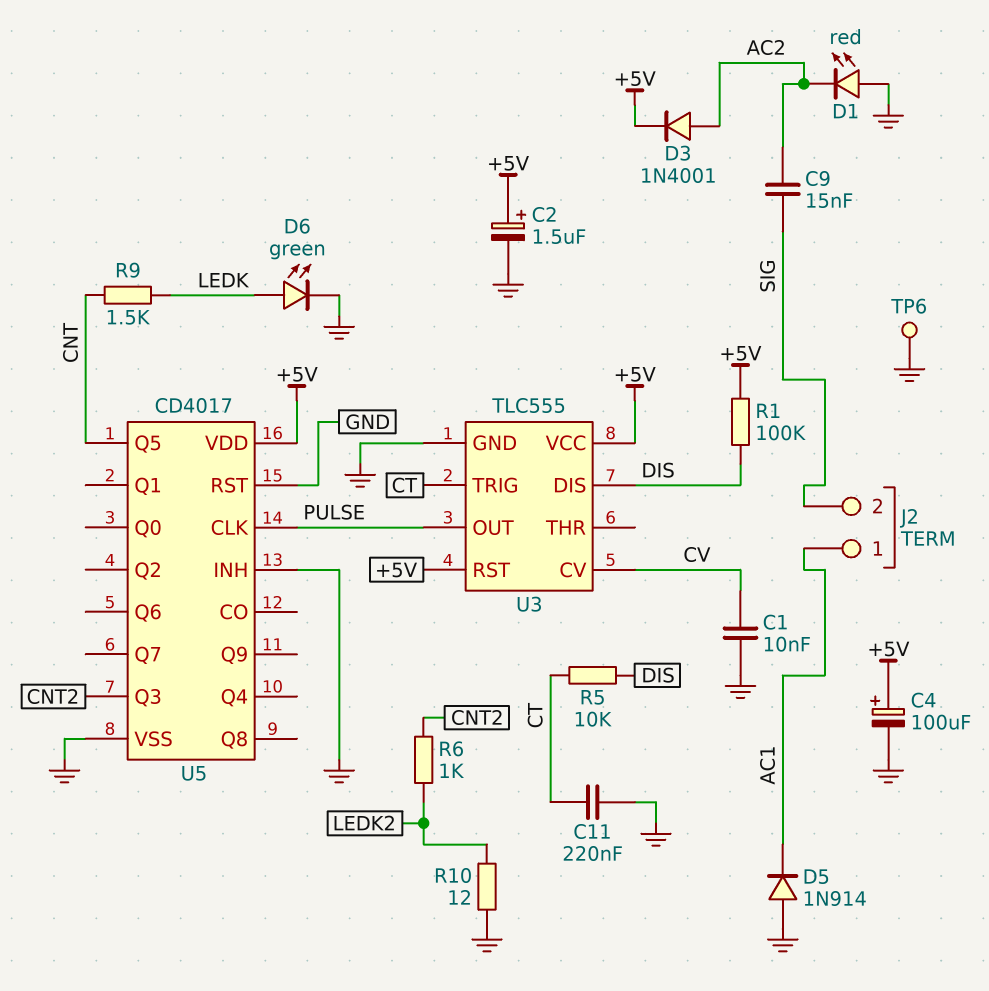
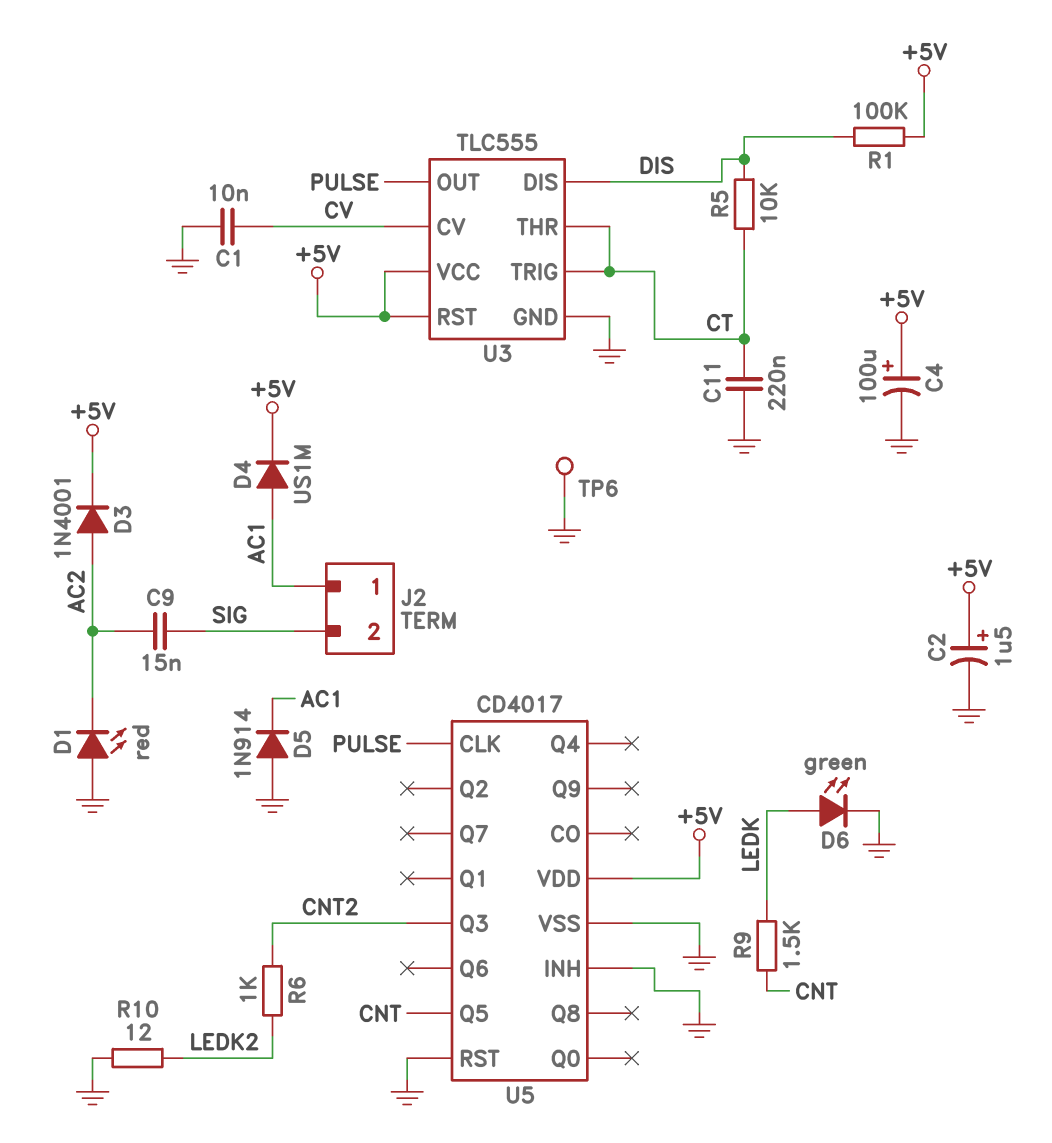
D4: none -> diode US1M (A AC1, K +5V)
U3 pin THR: none -> CT

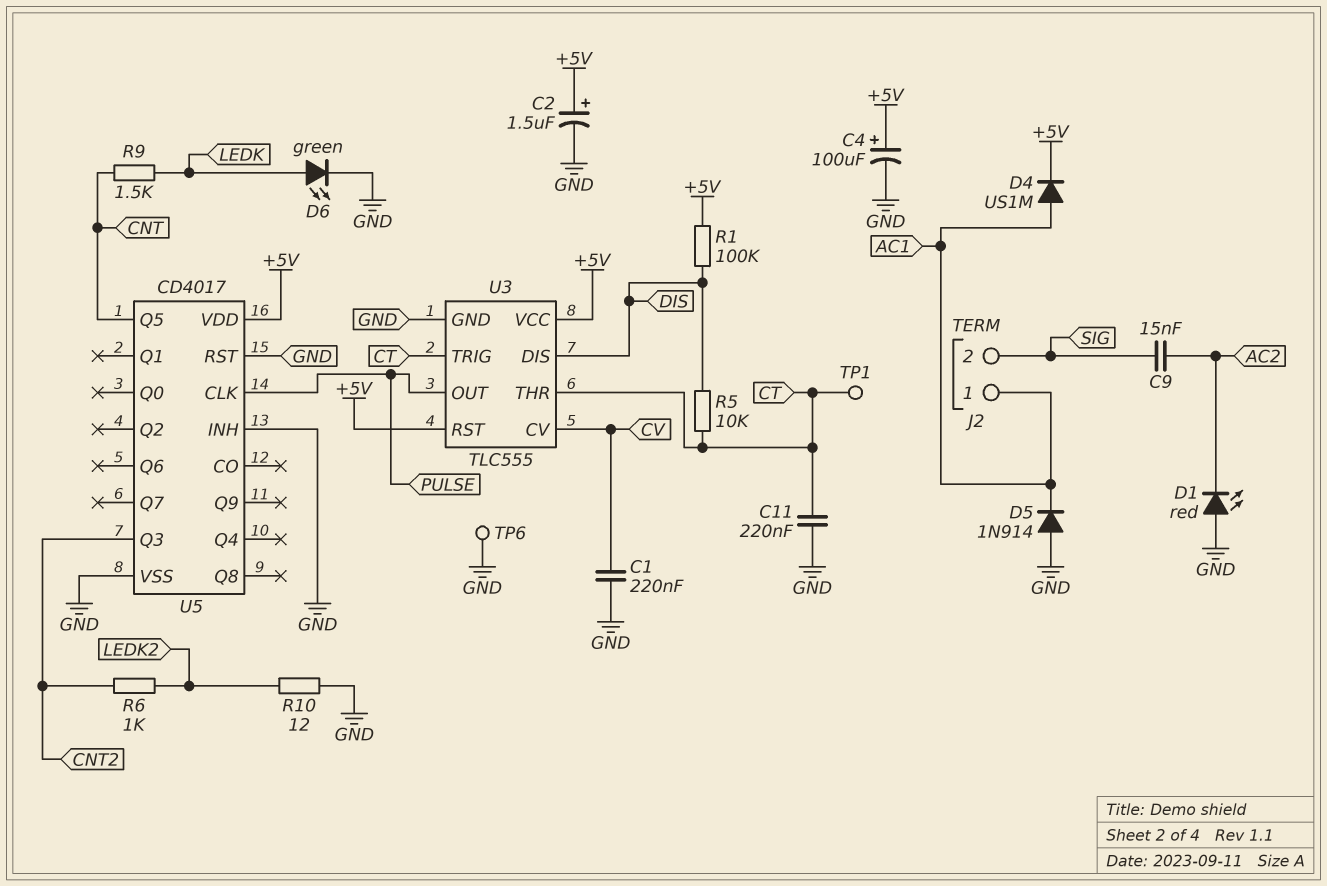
C1: 10nF (CV, GND) -> 220nF (CV, GND)
D3: diode 1N4001 (A AC2, K +5V) -> none
TP1: none -> test point (CT)

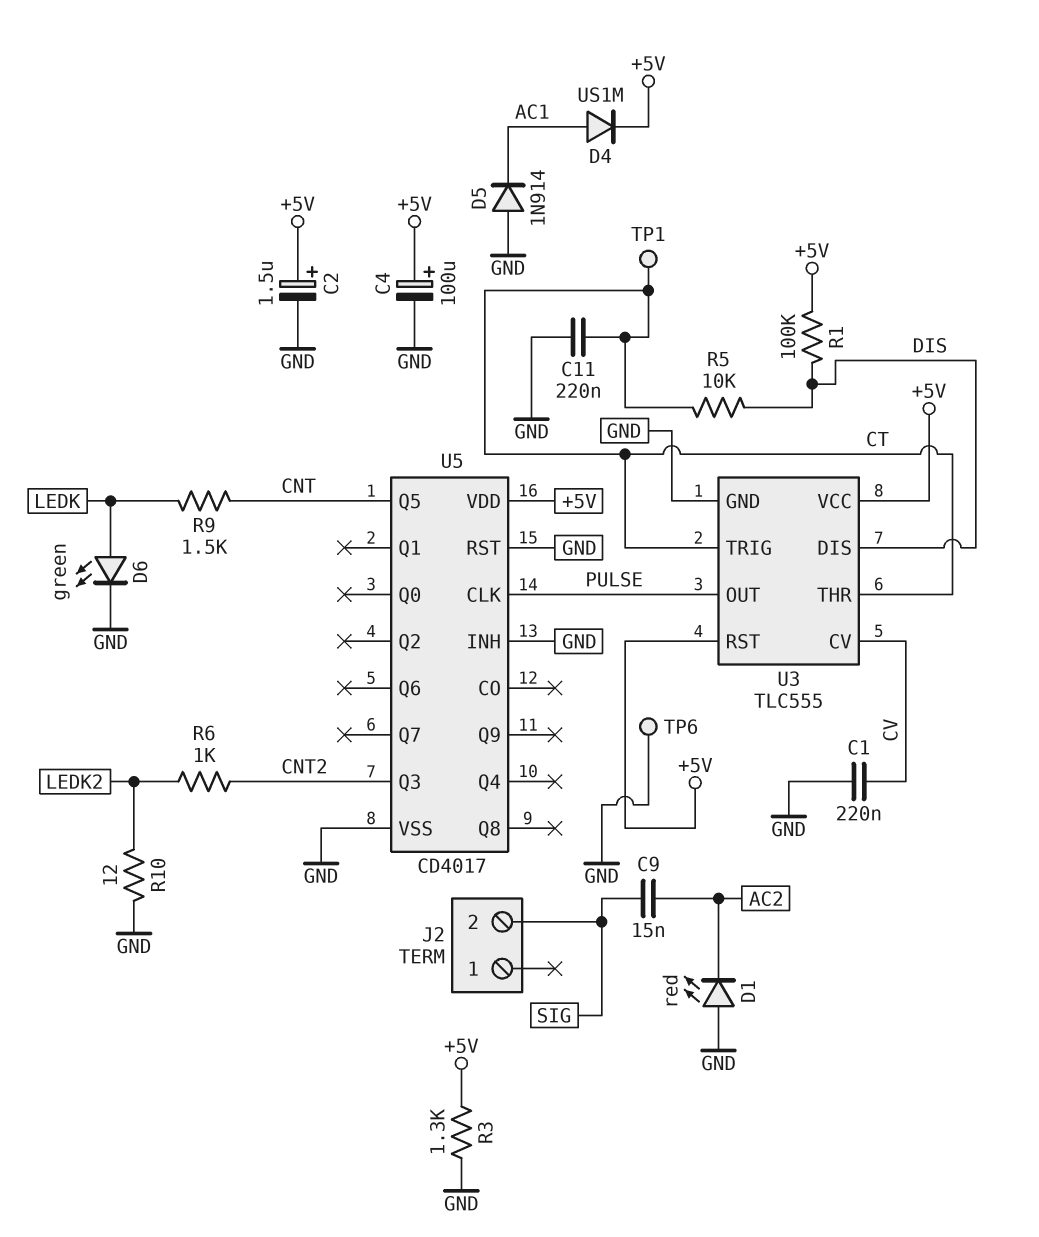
J2 pin 1: AC1 -> none
R3: none -> 1.3k (+5V, GND)

